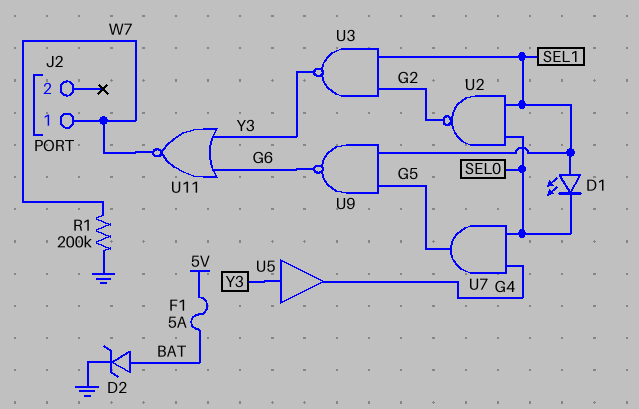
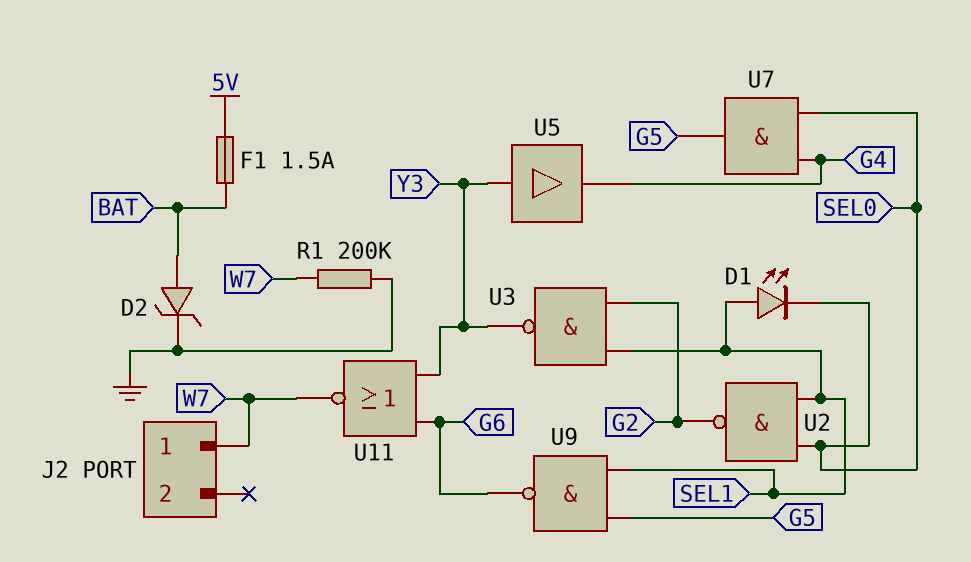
F1: 5A (5V, BAT) -> 1.5A (5V, BAT)

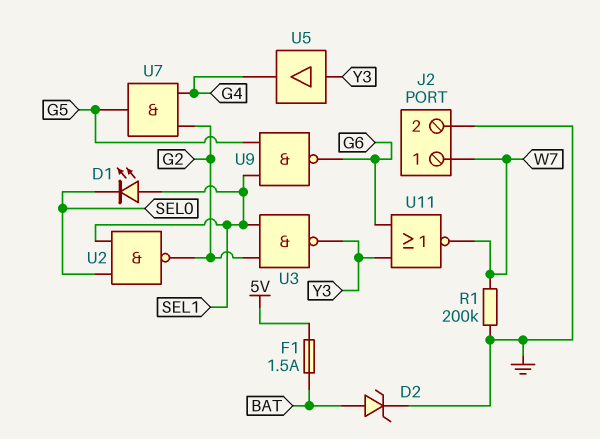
J2 pin 2: none -> GND
U7: AND (in G4, in SEL0, out G5) -> AND (in G2, in G4, out G5)

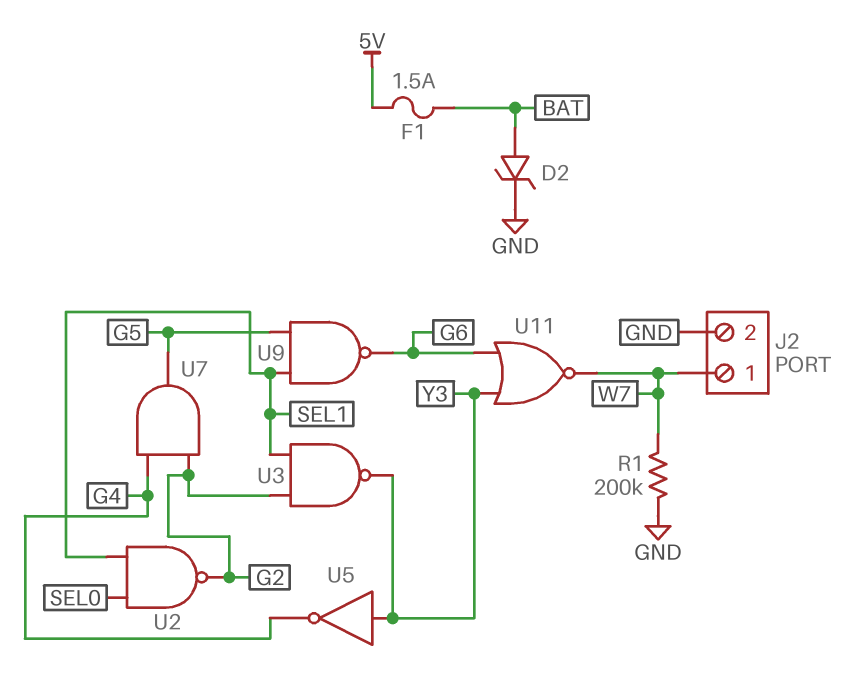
D1: LED (A SEL1, K SEL0) -> none
U5: buffer (in Y3, out G4) -> NOT (in Y3, out G4)

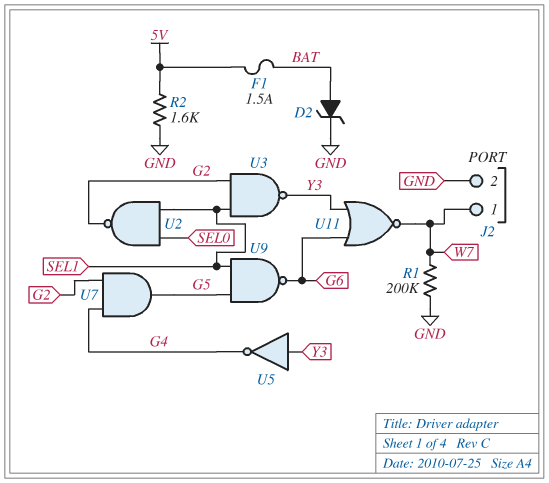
R2: none -> 1.6k (5V, GND)

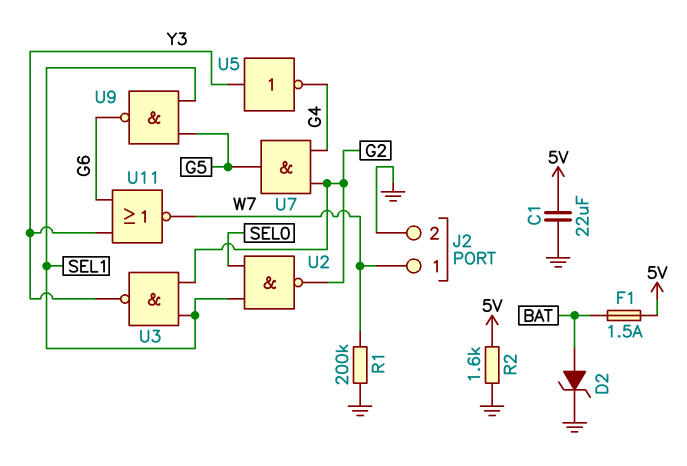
C1: none -> 22uF (5V, GND)

